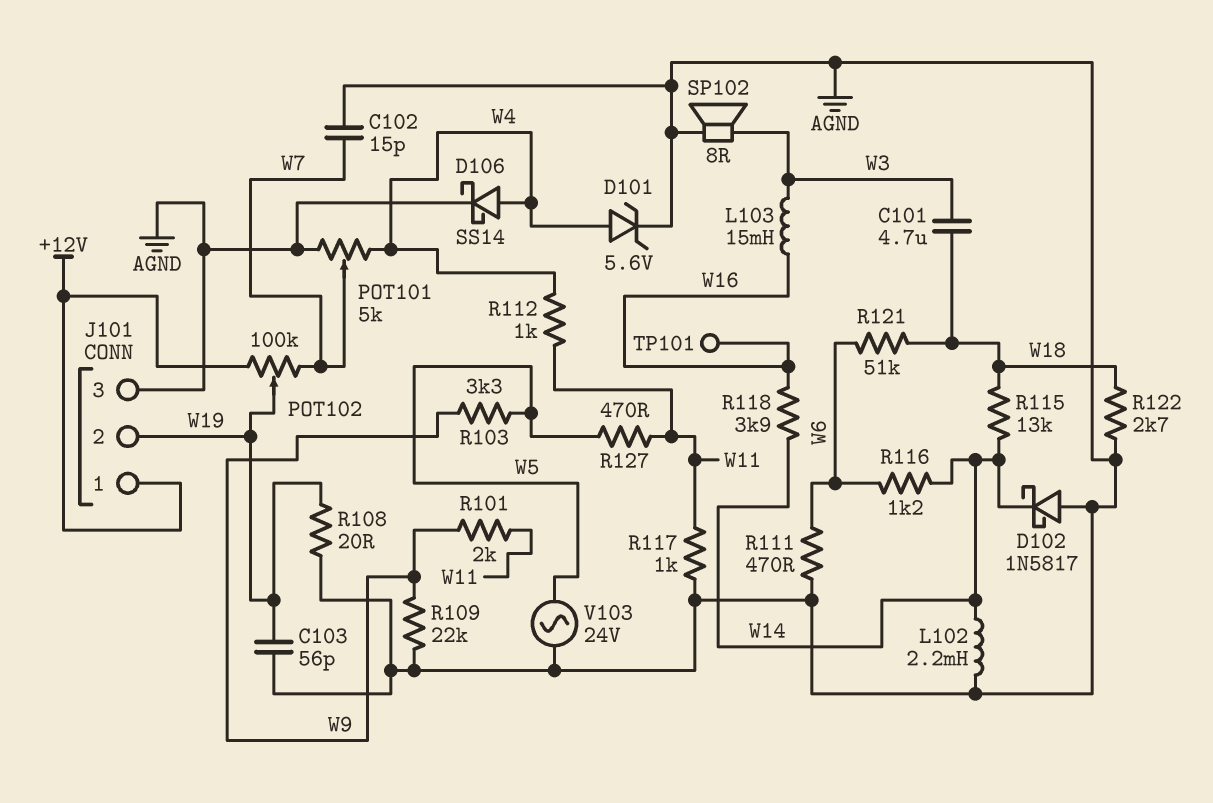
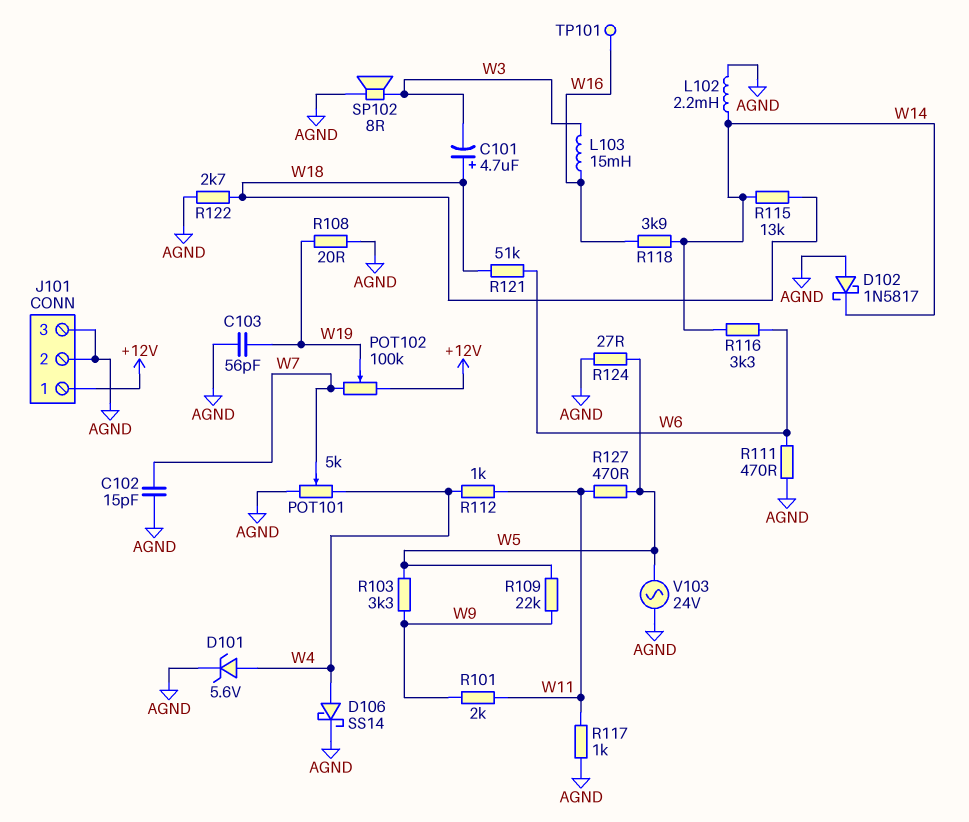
C101: 4.7uF (W3, W18) -> 4.7uF (plus W18, minus W3)
J101 pin 2: W19 -> AGND
R109: 22k (AGND, W9) -> 22k (W5, W9)
R116: 1.2k (W6, W14) -> 3.3k (W6, W14)
R124: none -> 27 (AGND, W5)

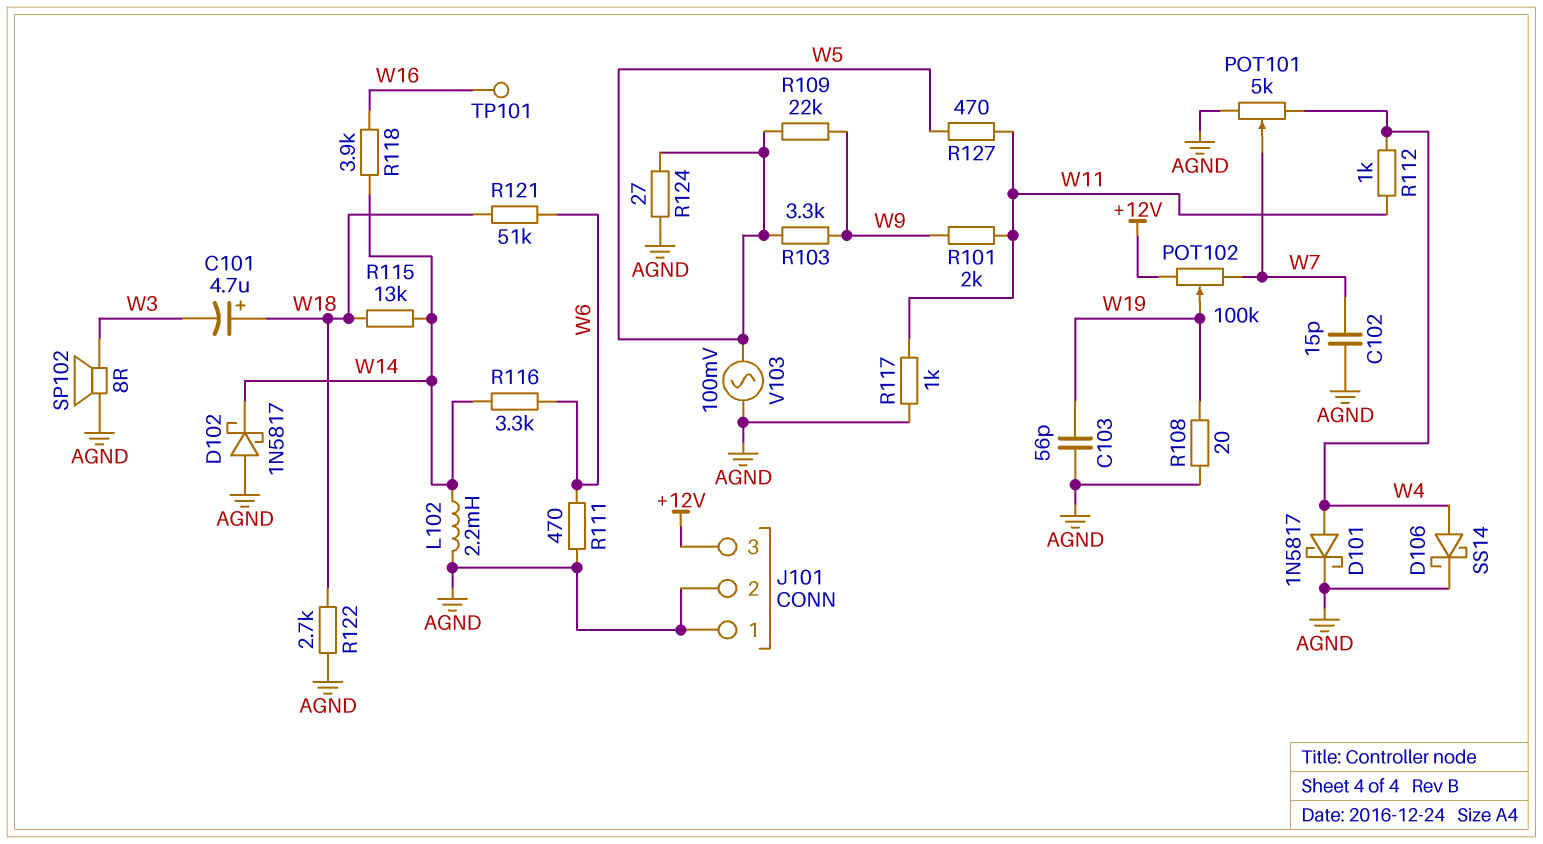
D101: zener 5.6V (A W4, K AGND) -> schottky 1N5817 (A W4, K AGND)
J101 pin 1: +12V -> AGND
J101 pin 3: AGND -> +12V
L103: 15mH (W3, W16) -> none
V103: AC 24V (AGND, W5) -> AC 100mV (AGND, W5)

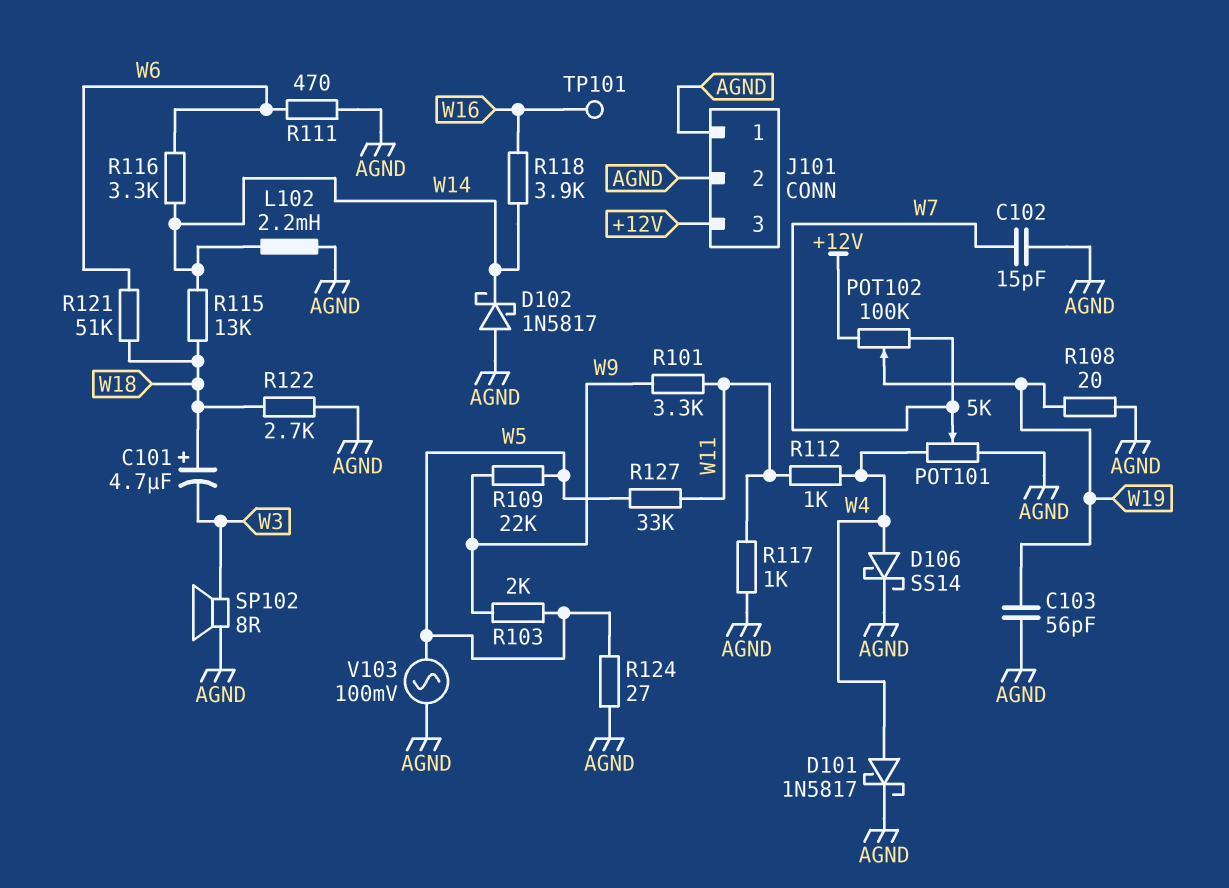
R101: 2k (W9, W11) -> 3.3k (W9, W11)
R103: 3.3k (W5, W9) -> 2k (W5, W9)
R127: 470 (W5, W11) -> 33k (W5, W11)

